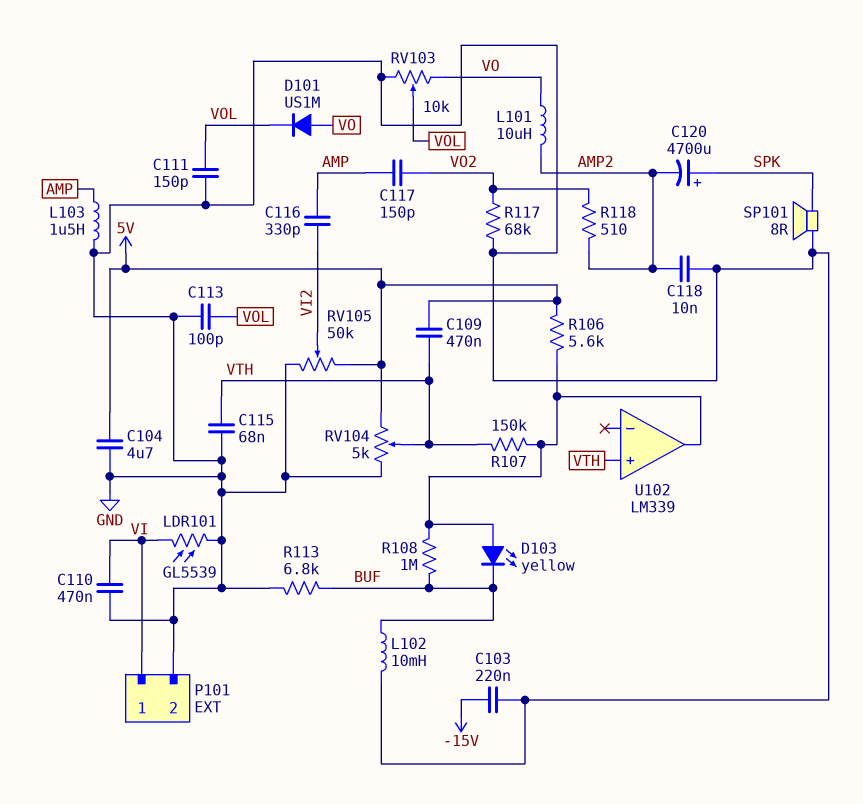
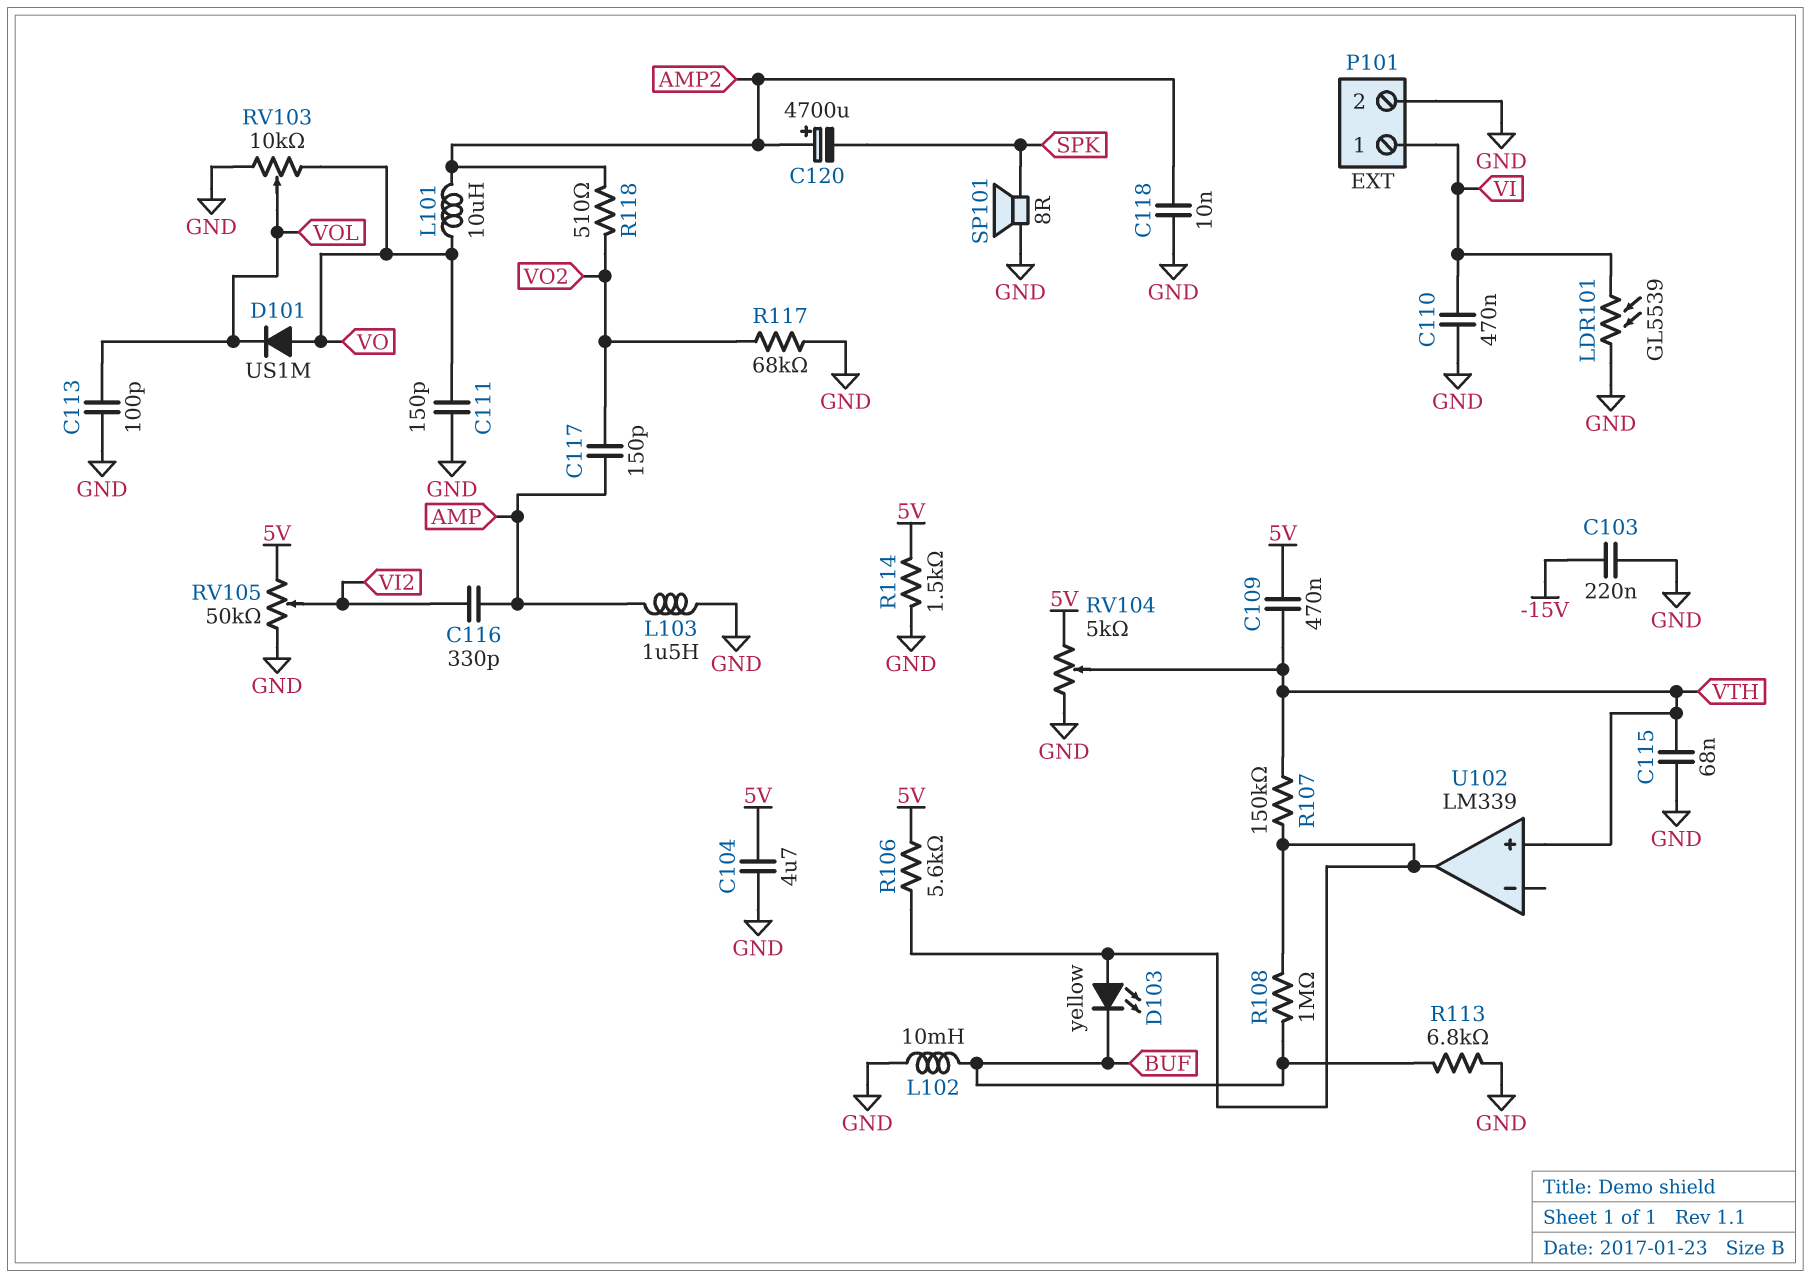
C111: 150pF (GND, VOL) -> 150pF (GND, VO)
C120: 4700uF (plus SPK, minus AMP2) -> 4700uF (plus AMP2, minus SPK)
R114: none -> 1.5k (5V, GND)

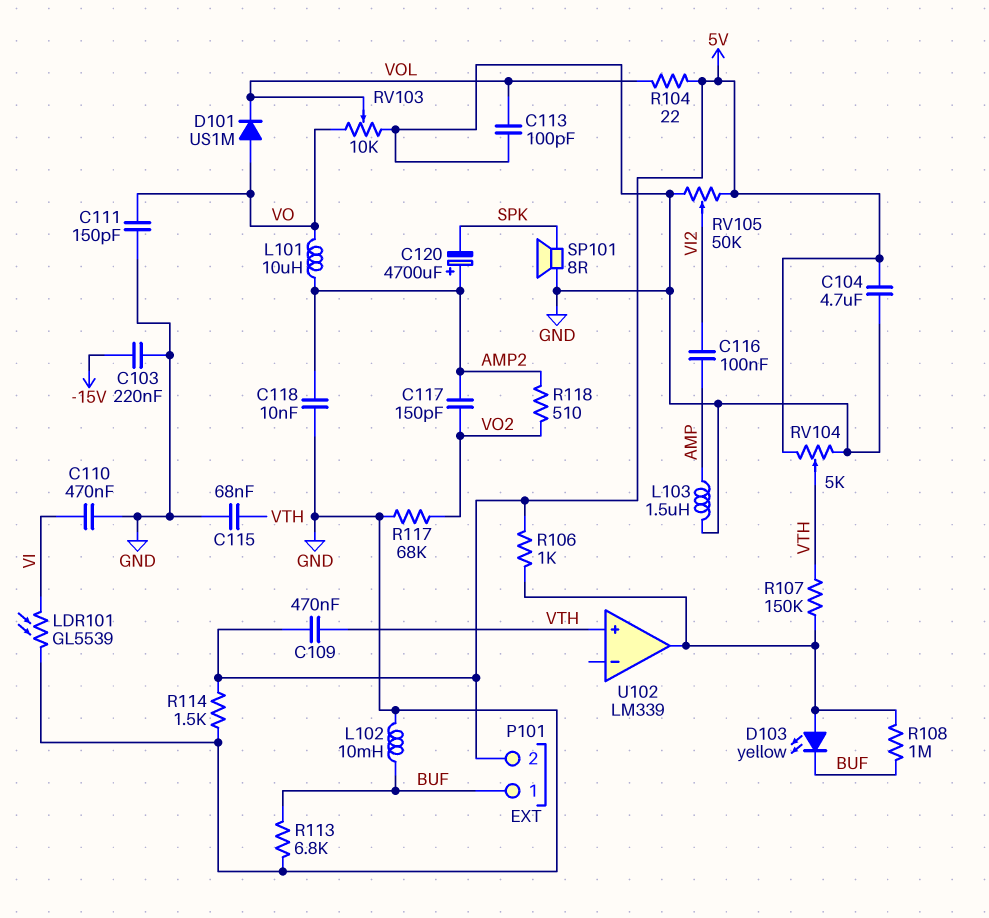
C116: 330pF (AMP, VI2) -> 100nF (AMP, VI2)
C117: 150pF (AMP, VO2) -> 150pF (AMP2, VO2)
P101 pin 1: VI -> BUF
P101 pin 2: GND -> 5V
R104: none -> 22 (5V, VOL)
R106: 5.6k (5V, U102/out) -> 1k (5V, U102/out)

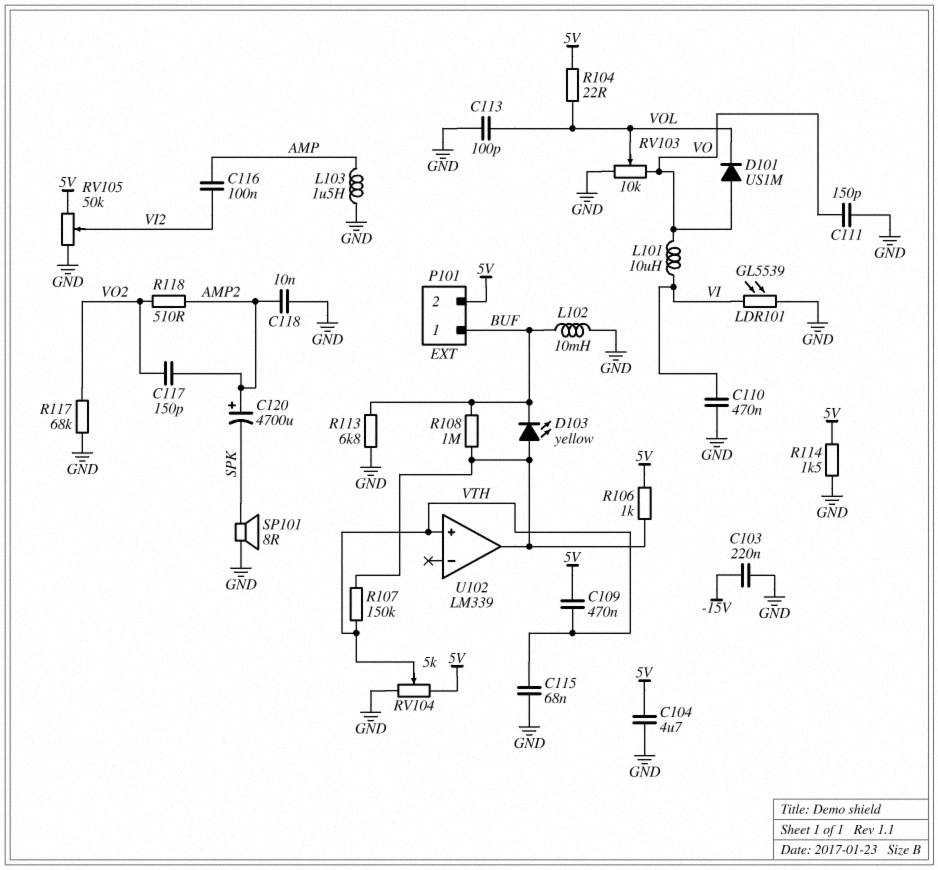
L101: 10uH (AMP2, VO) -> 10uH (VI, VO)

